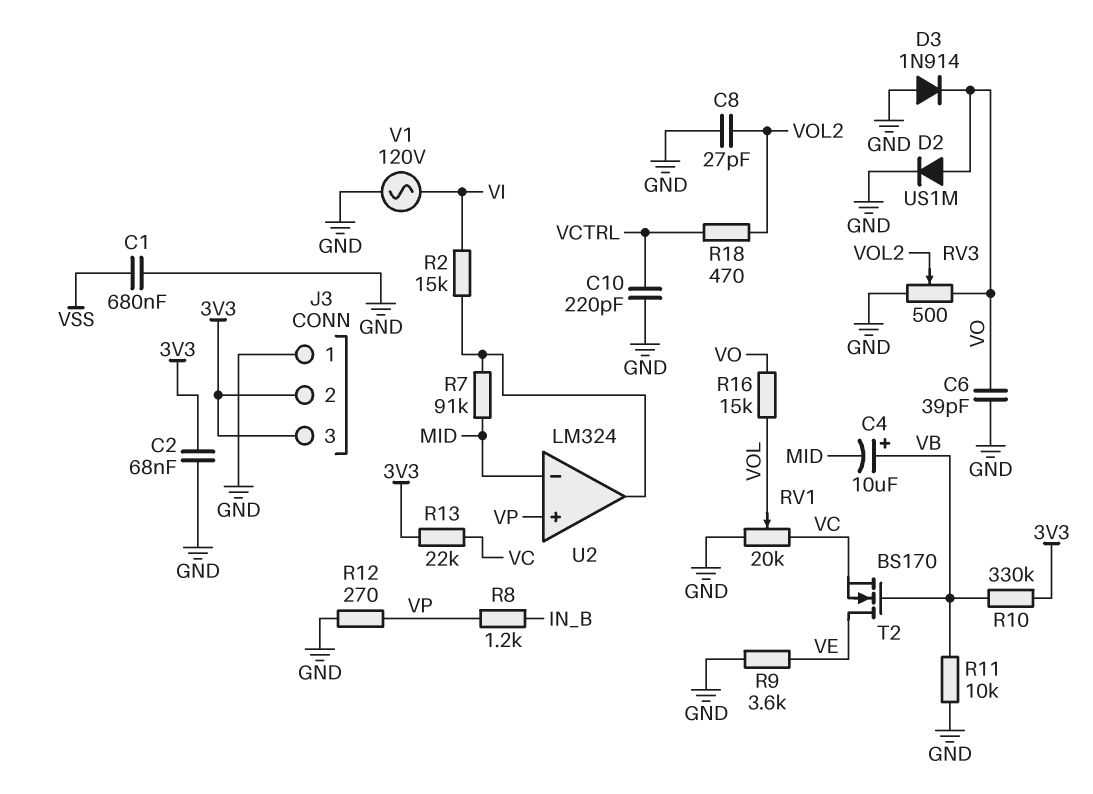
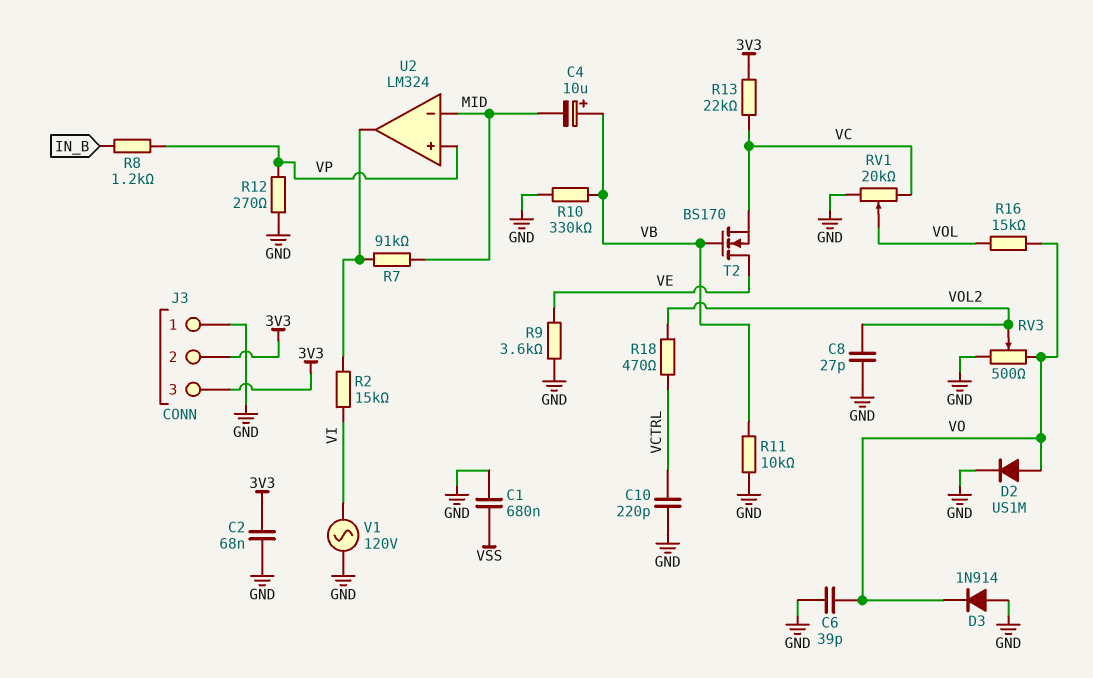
R10: 330k (3V3, VB) -> 330k (GND, VB)

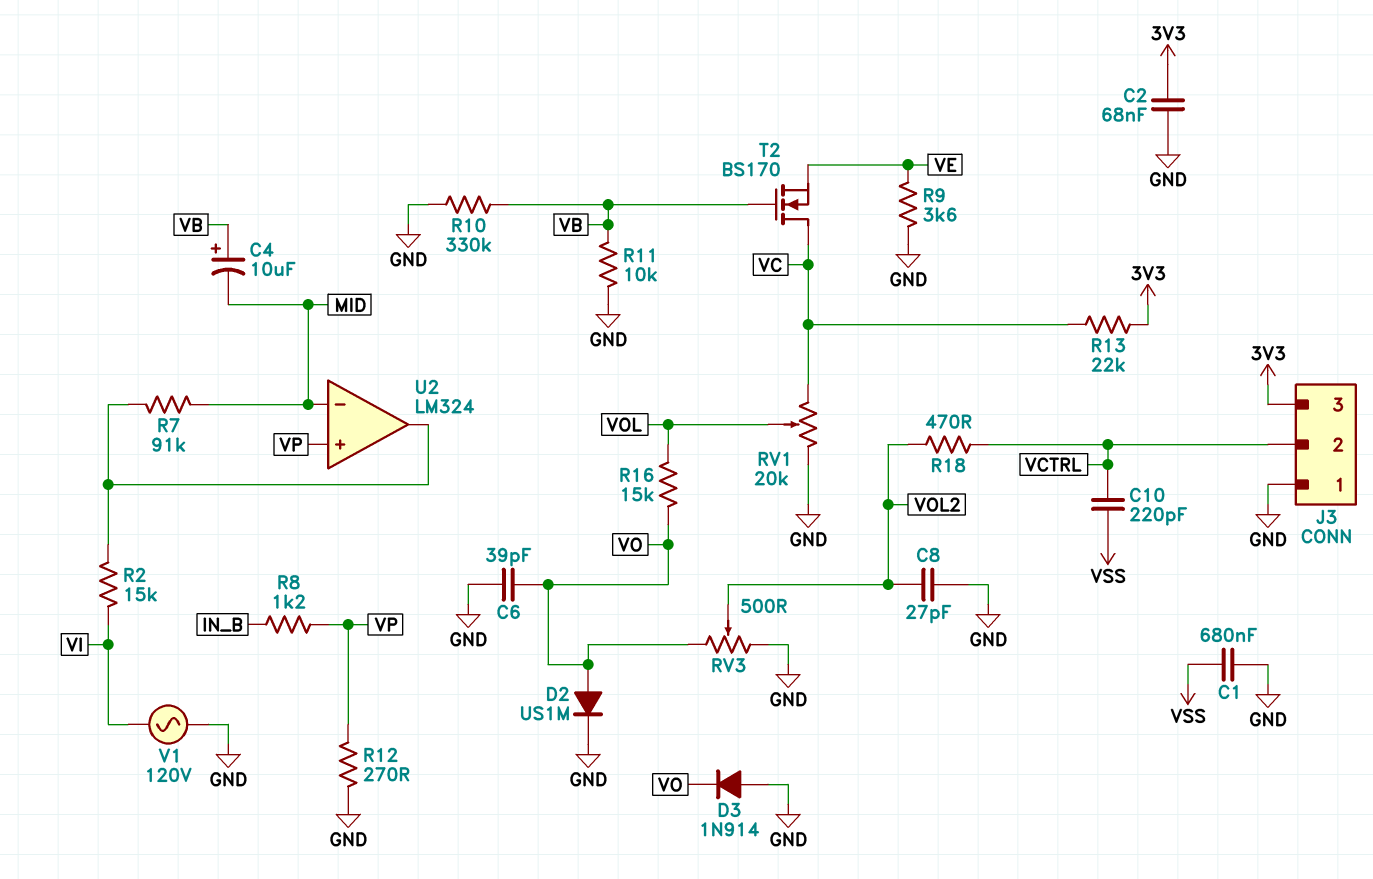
C10: 220pF (GND, VCTRL) -> 220pF (VCTRL, VSS)
J3 pin 2: 3V3 -> VCTRL
T2: NMOS BS170 (G VB, D VE, S VC) -> NMOS BS170 (G VB, D VC, S VE)

